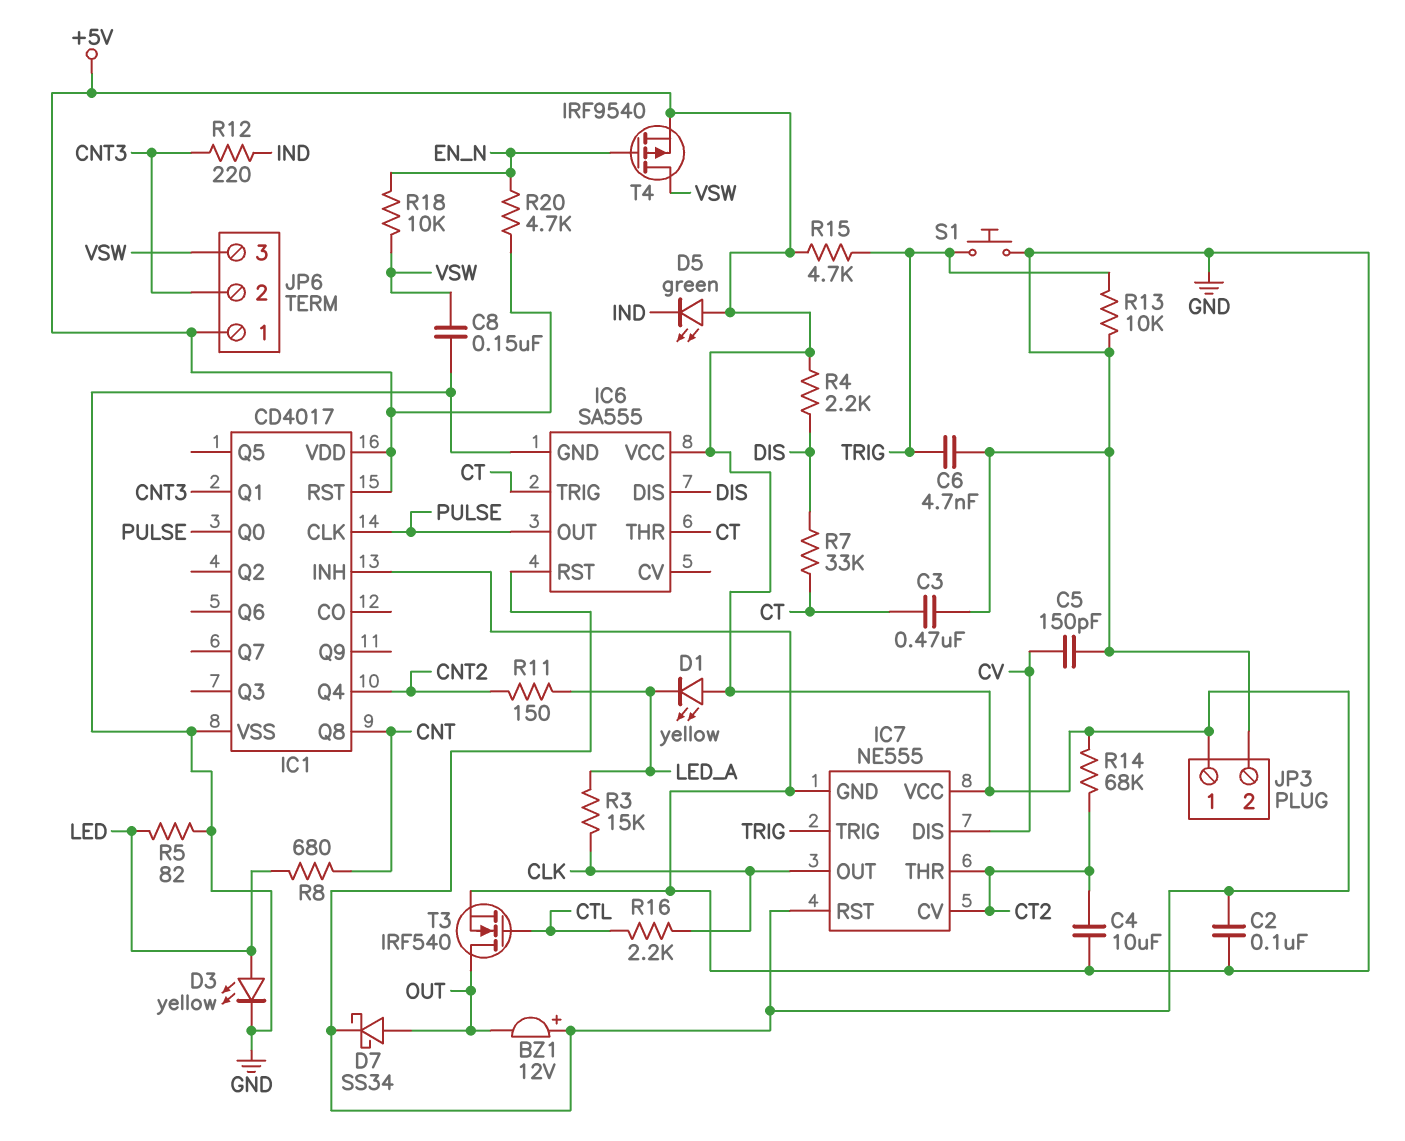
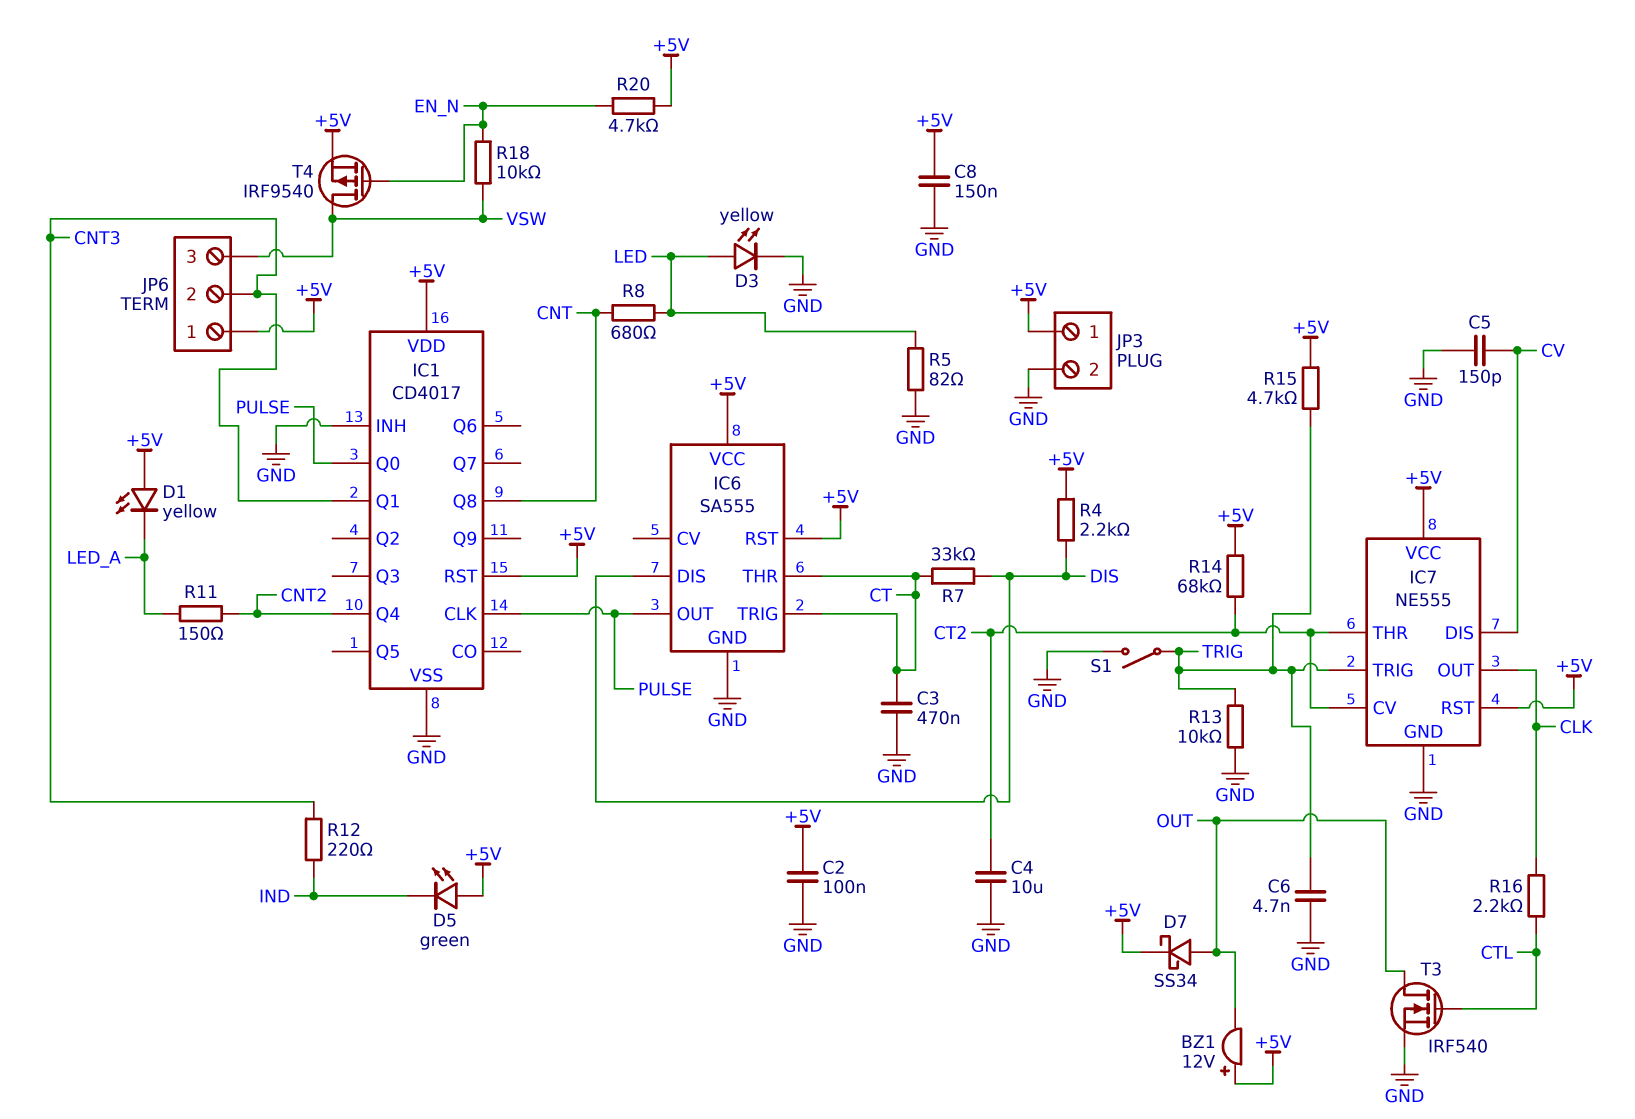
C8: 150nF (GND, VSW) -> 150nF (+5V, GND)
R3: 15k (CLK, LED_A) -> none
S1: button (GND, TRIG) -> switch (GND, TRIG)

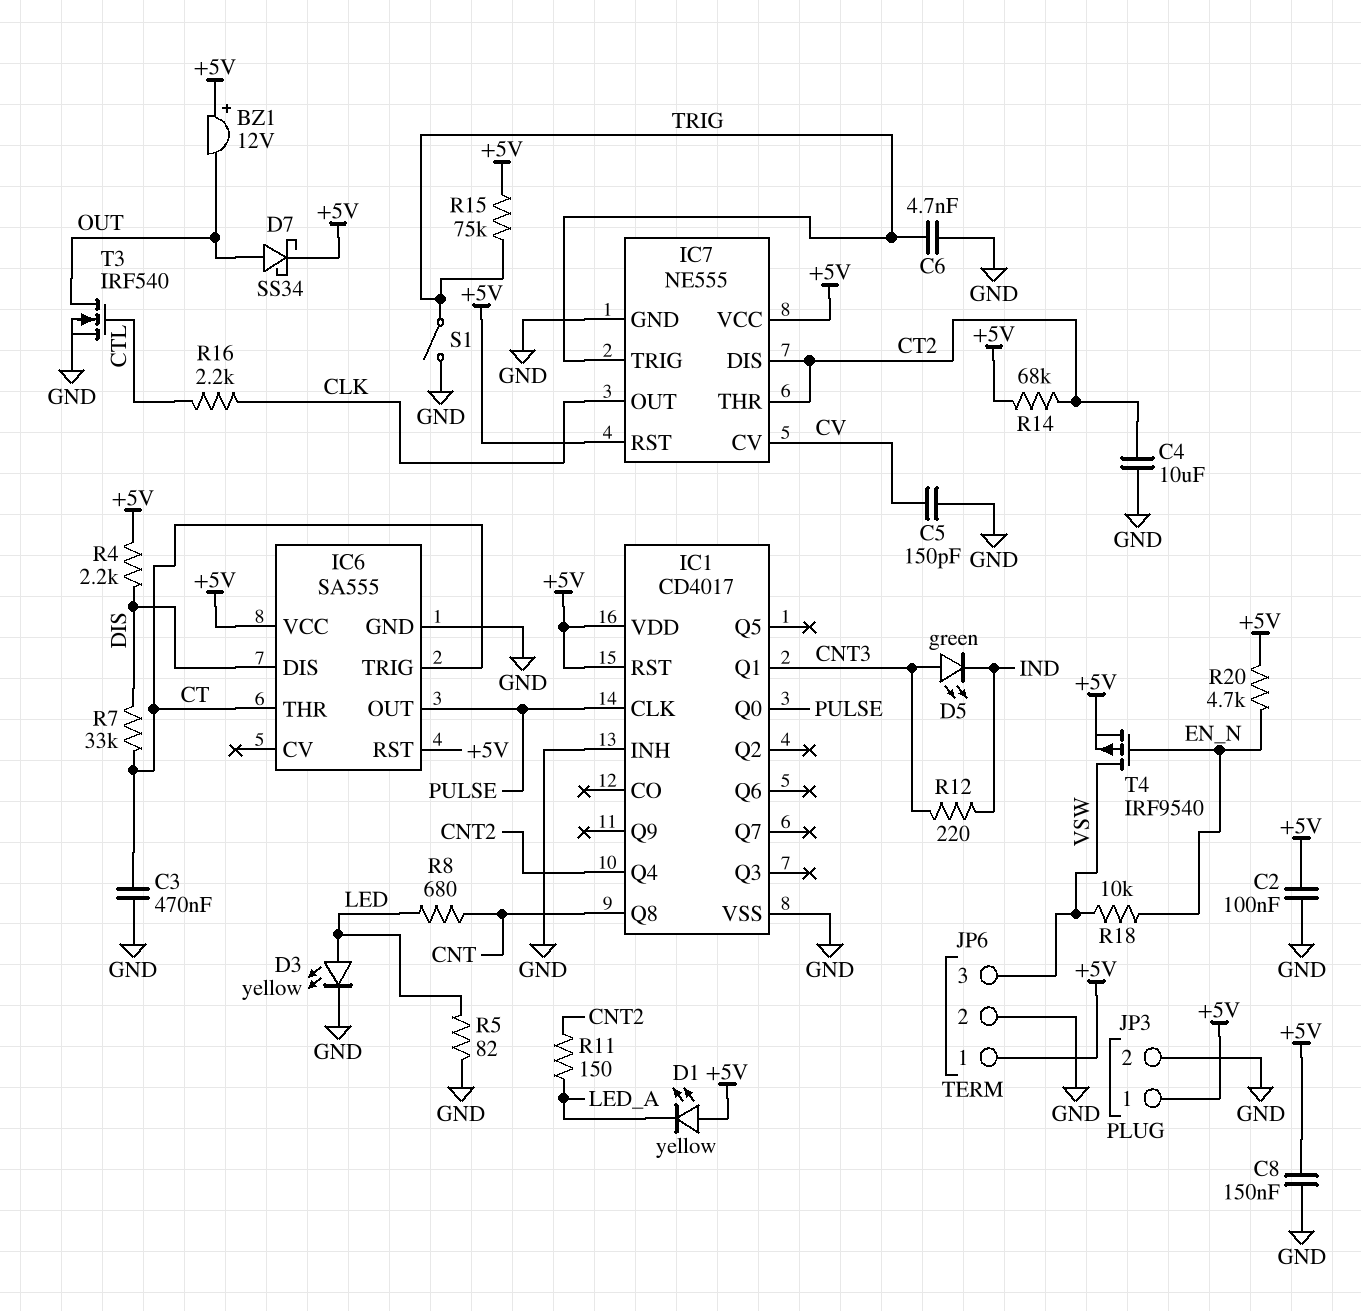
D5: LED green (A +5V, K IND) -> LED green (A CNT3, K IND)
IC7 pin CV: CT2 -> CV
IC7 pin DIS: CV -> CT2
JP6 pin 2: CNT3 -> GND
R13: 10k (GND, TRIG) -> none
R15: 4.7k (+5V, TRIG) -> 75k (+5V, TRIG)

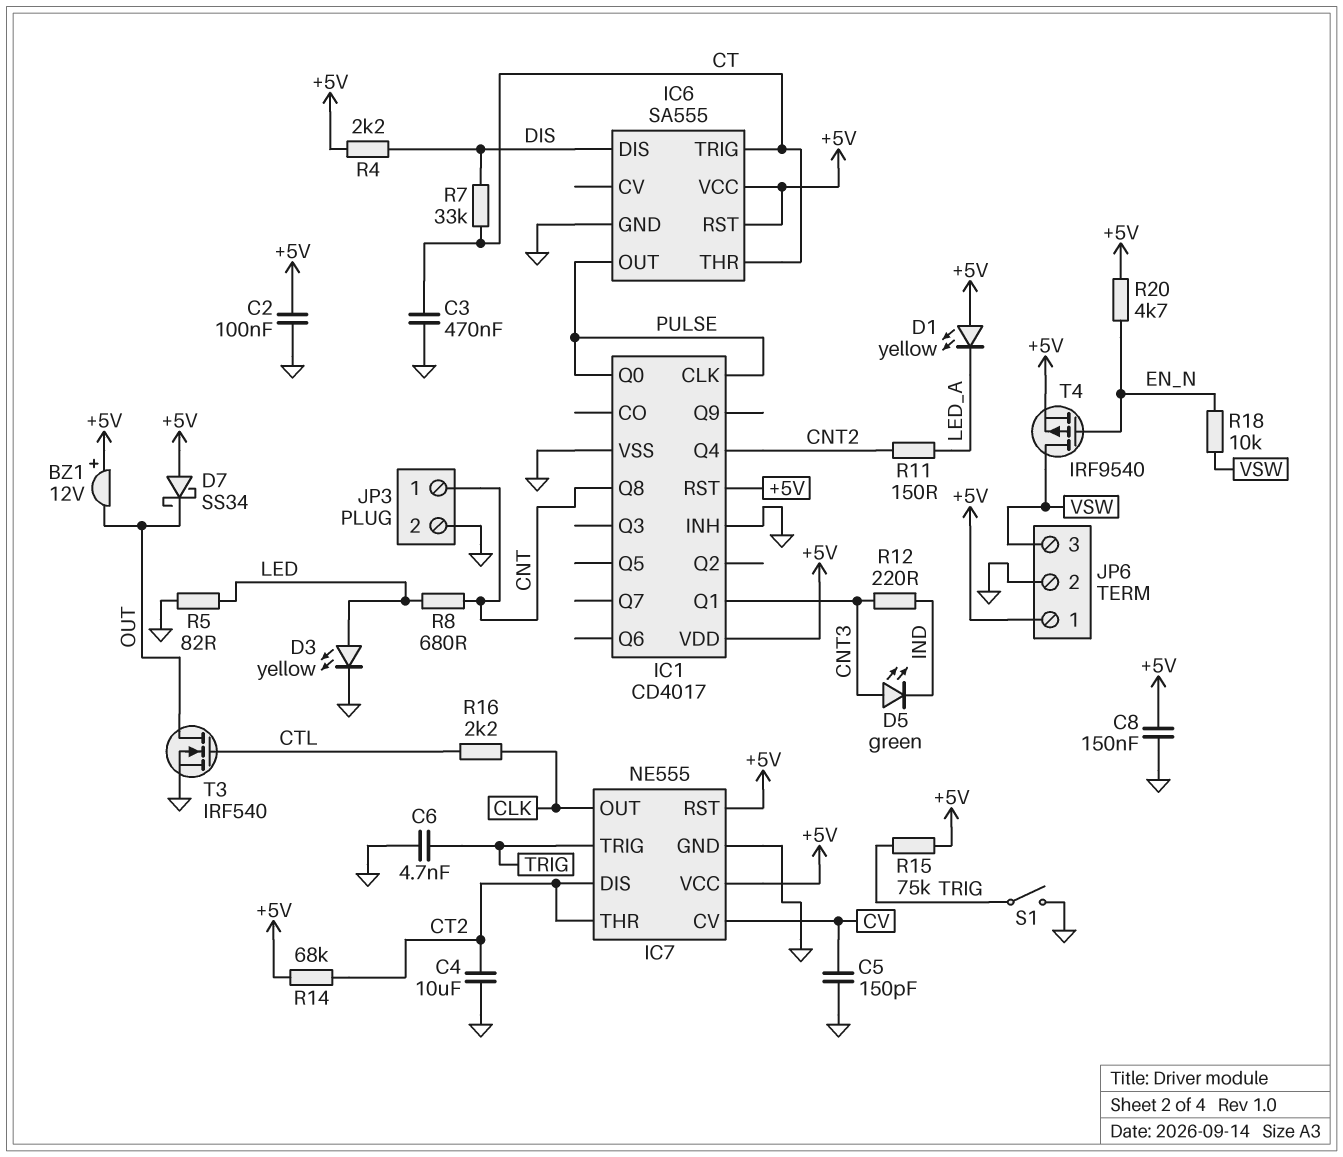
D7: schottky SS34 (A OUT, K +5V) -> schottky SS34 (A +5V, K OUT)
JP3 pin 1: +5V -> CNT

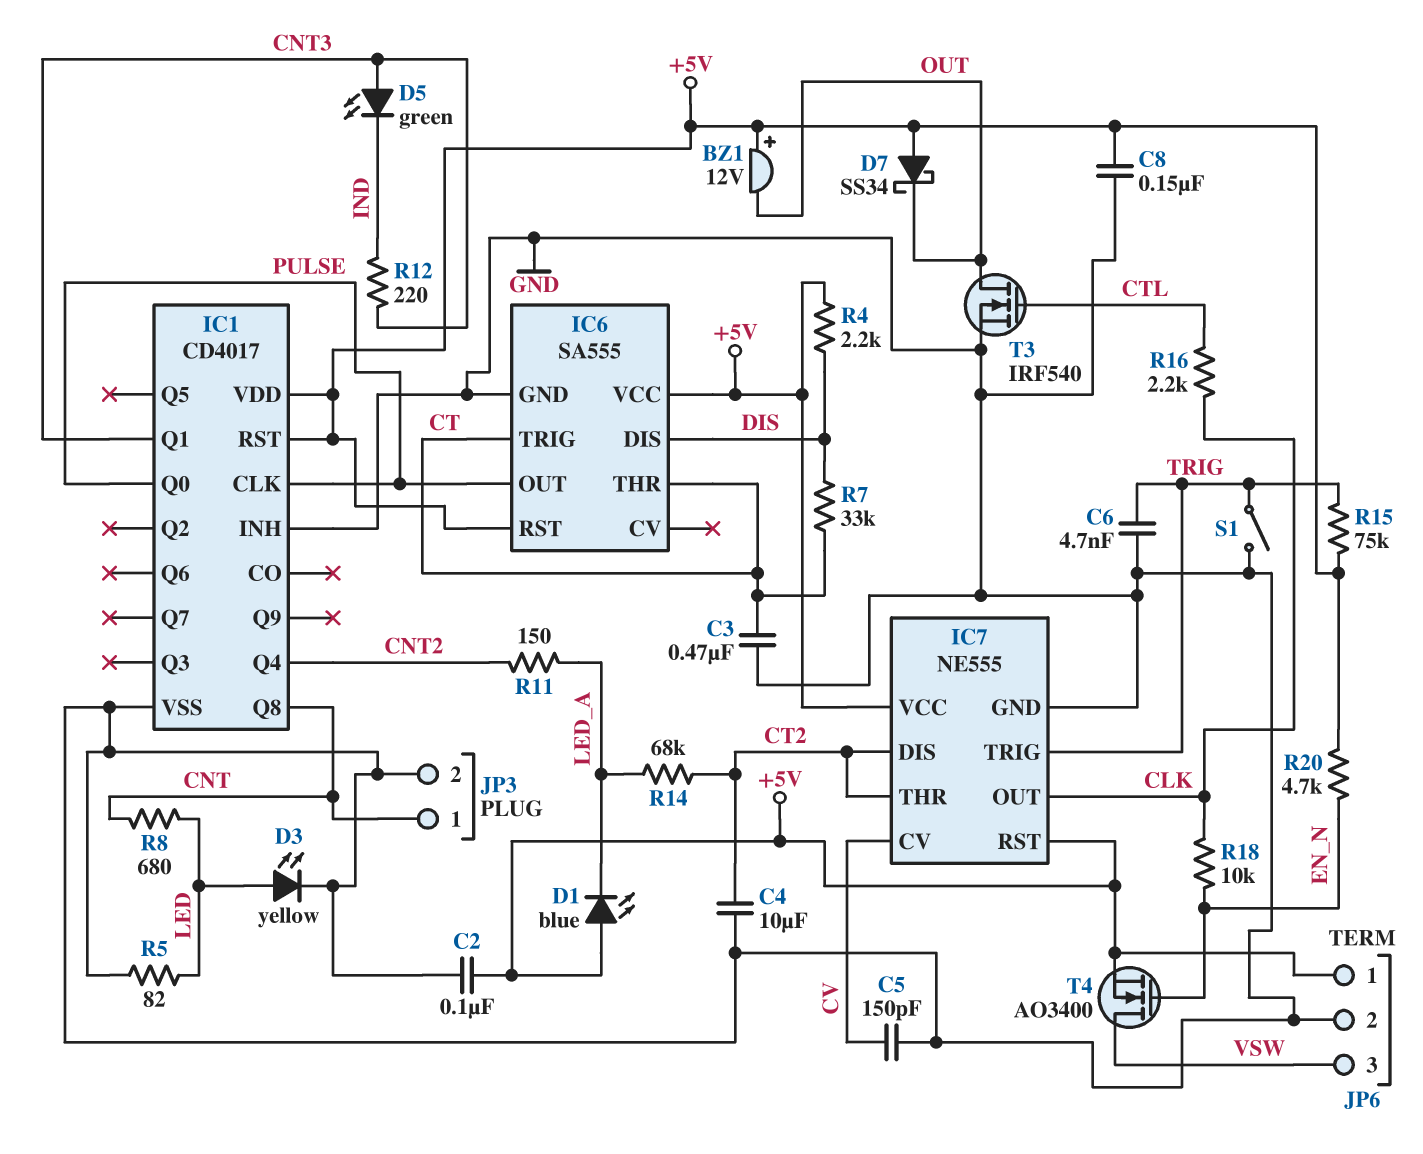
D1: LED yellow (A +5V, K LED_A) -> LED blue (A +5V, K LED_A)
R14: 68k (+5V, CT2) -> 68k (CT2, LED_A)
R18: 10k (EN_N, VSW) -> 10k (CLK, EN_N)
T4: PMOS IRF9540 (G EN_N, D VSW, S +5V) -> NMOS AO3400 (G EN_N, D VSW, S +5V)

